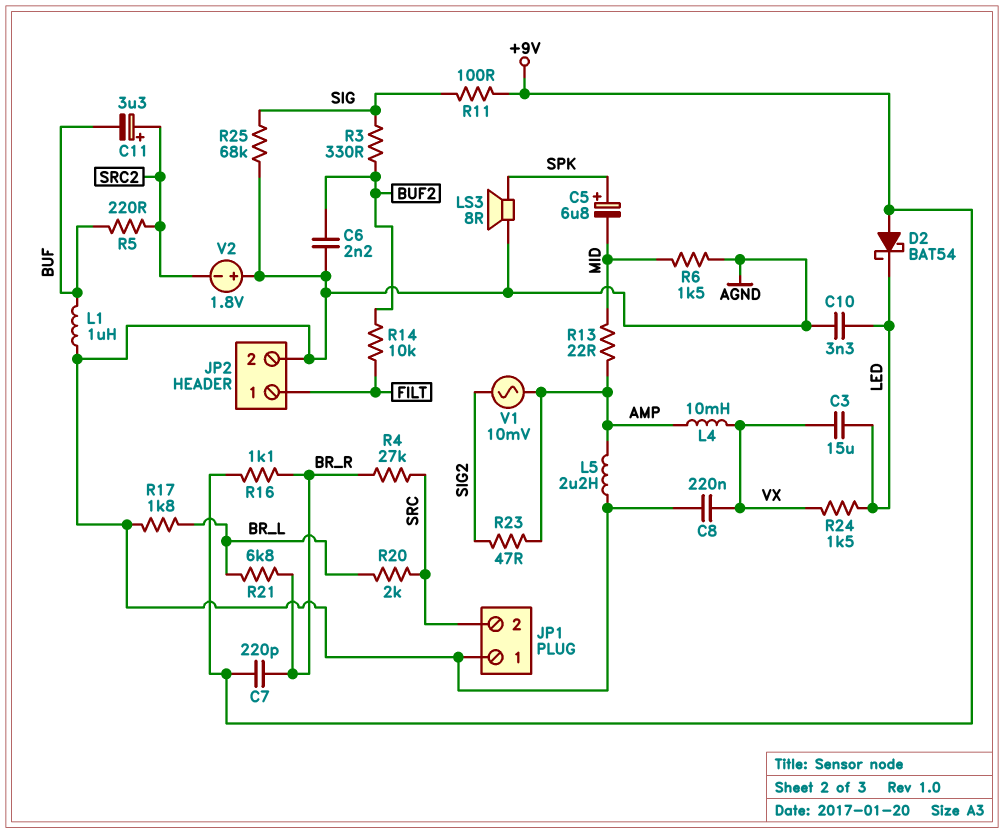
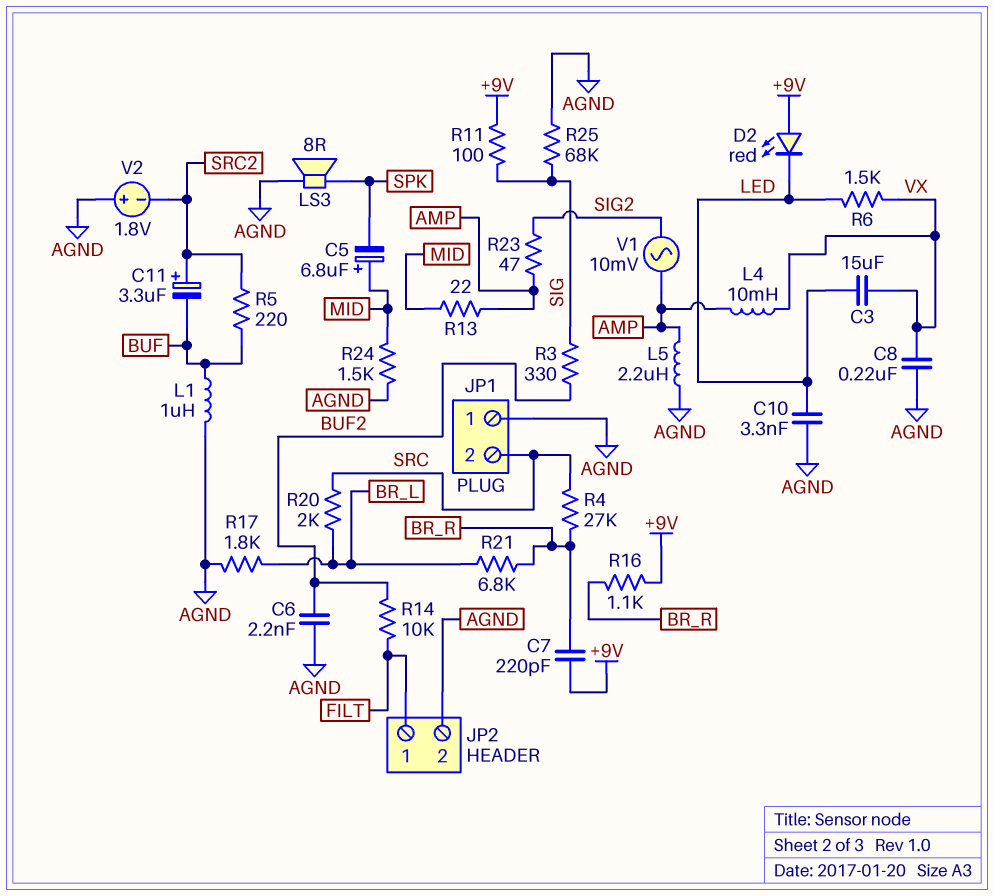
C5: 6.8uF (plus SPK, minus MID) -> 6.8uF (plus MID, minus SPK)
D2: schottky BAT54 (A +9V, K LED) -> LED red (A +9V, K LED)
R6: 1.5k (AGND, MID) -> 1.5k (LED, VX)
R24: 1.5k (LED, VX) -> 1.5k (AGND, MID)

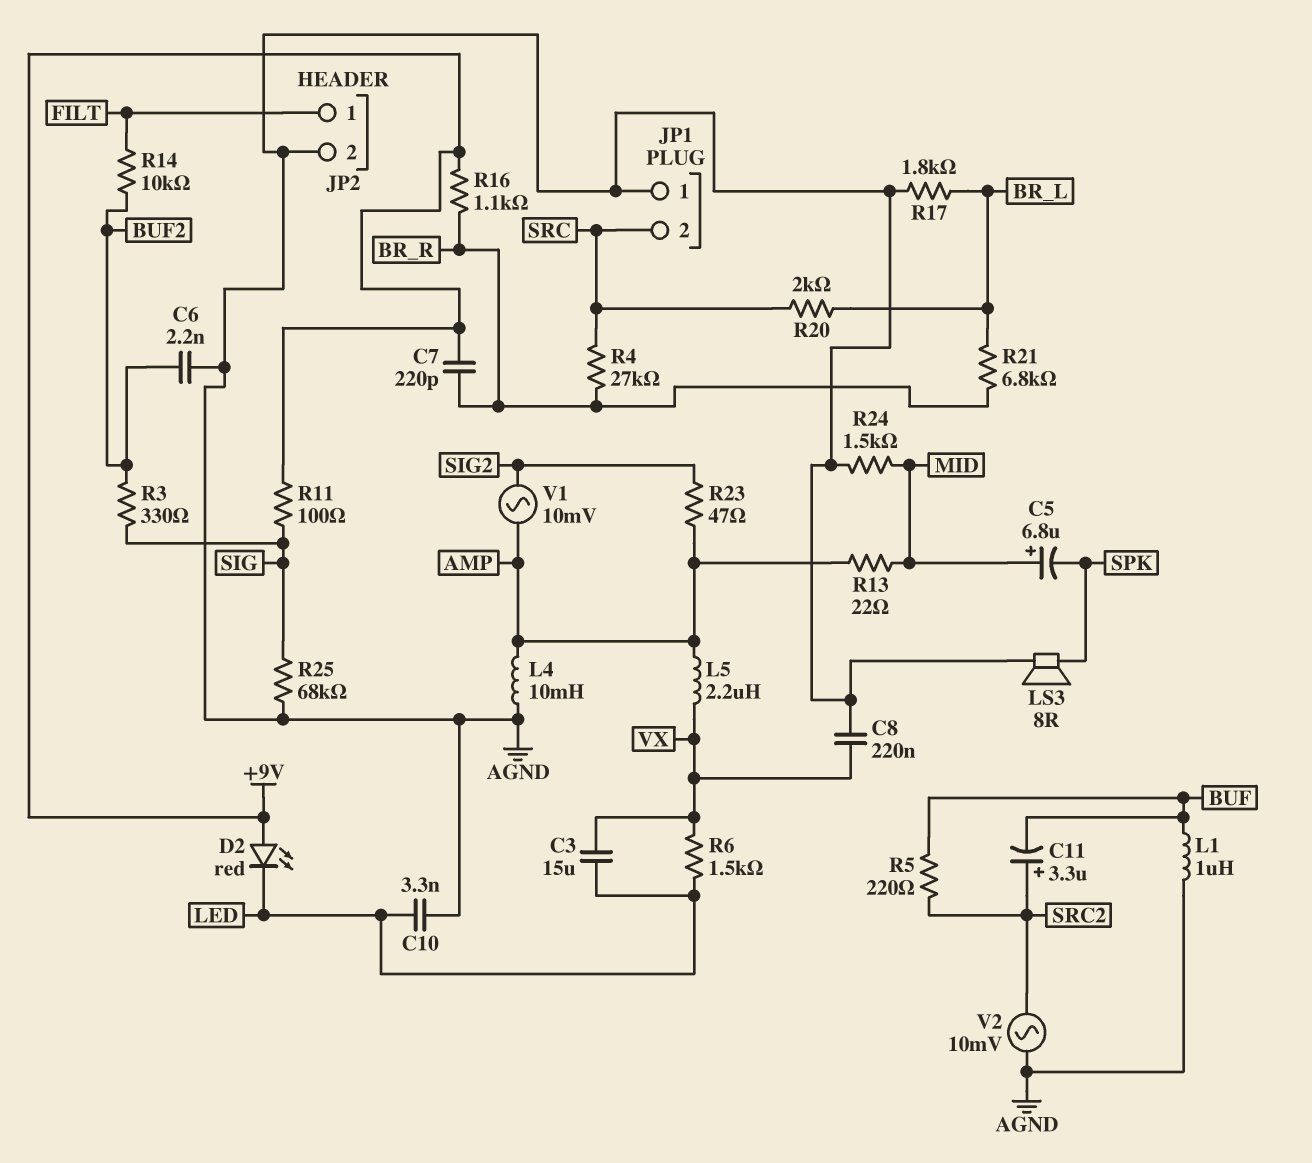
L4: 10mH (AMP, VX) -> 10mH (AGND, AMP)
L5: 2.2uH (AGND, AMP) -> 2.2uH (AMP, VX)
V2: 1.8V (plus AGND, minus SRC2) -> AC 10mV (AGND, SRC2)

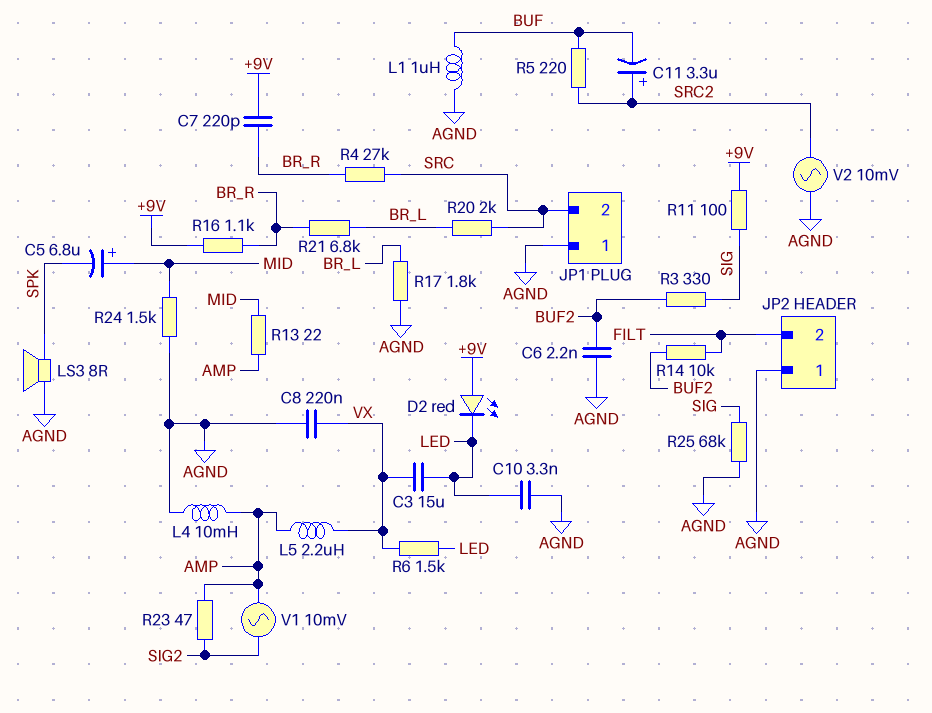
JP2 pin 1: FILT -> AGND
JP2 pin 2: AGND -> FILT

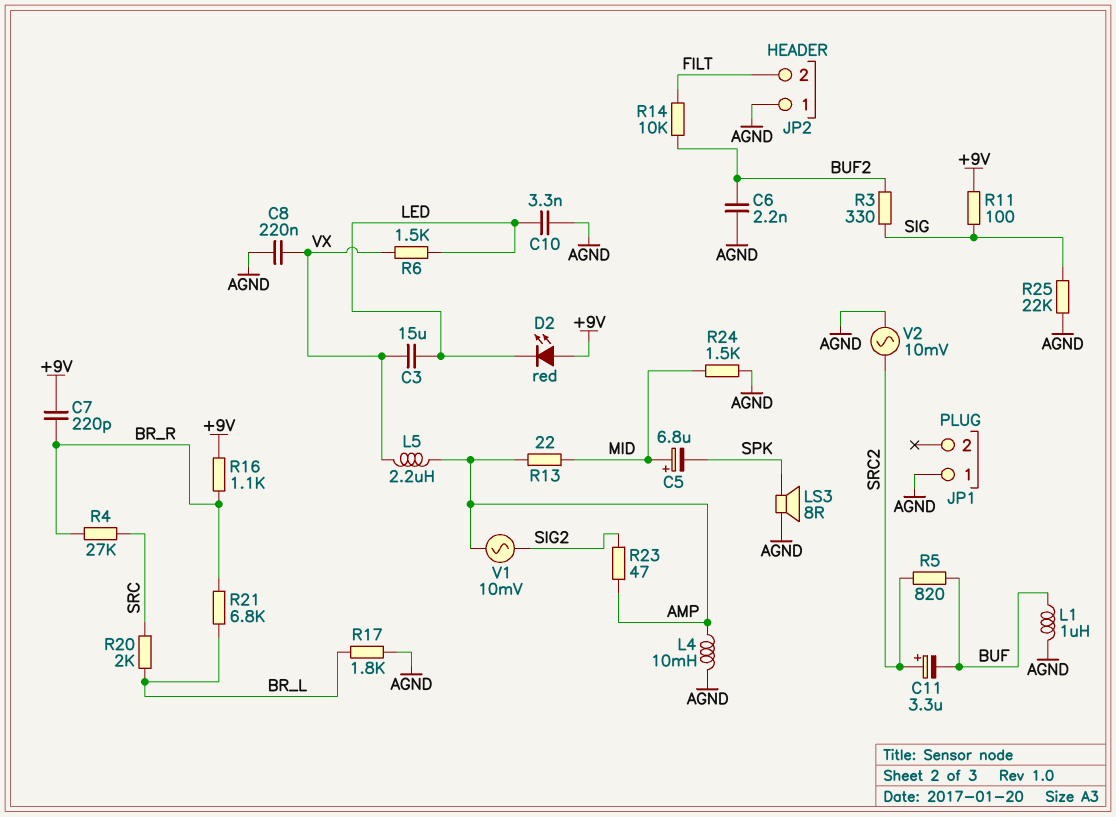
JP1 pin 2: SRC -> none
R5: 220 (BUF, SRC2) -> 820 (BUF, SRC2)
R25: 68k (AGND, SIG) -> 22k (AGND, SIG)

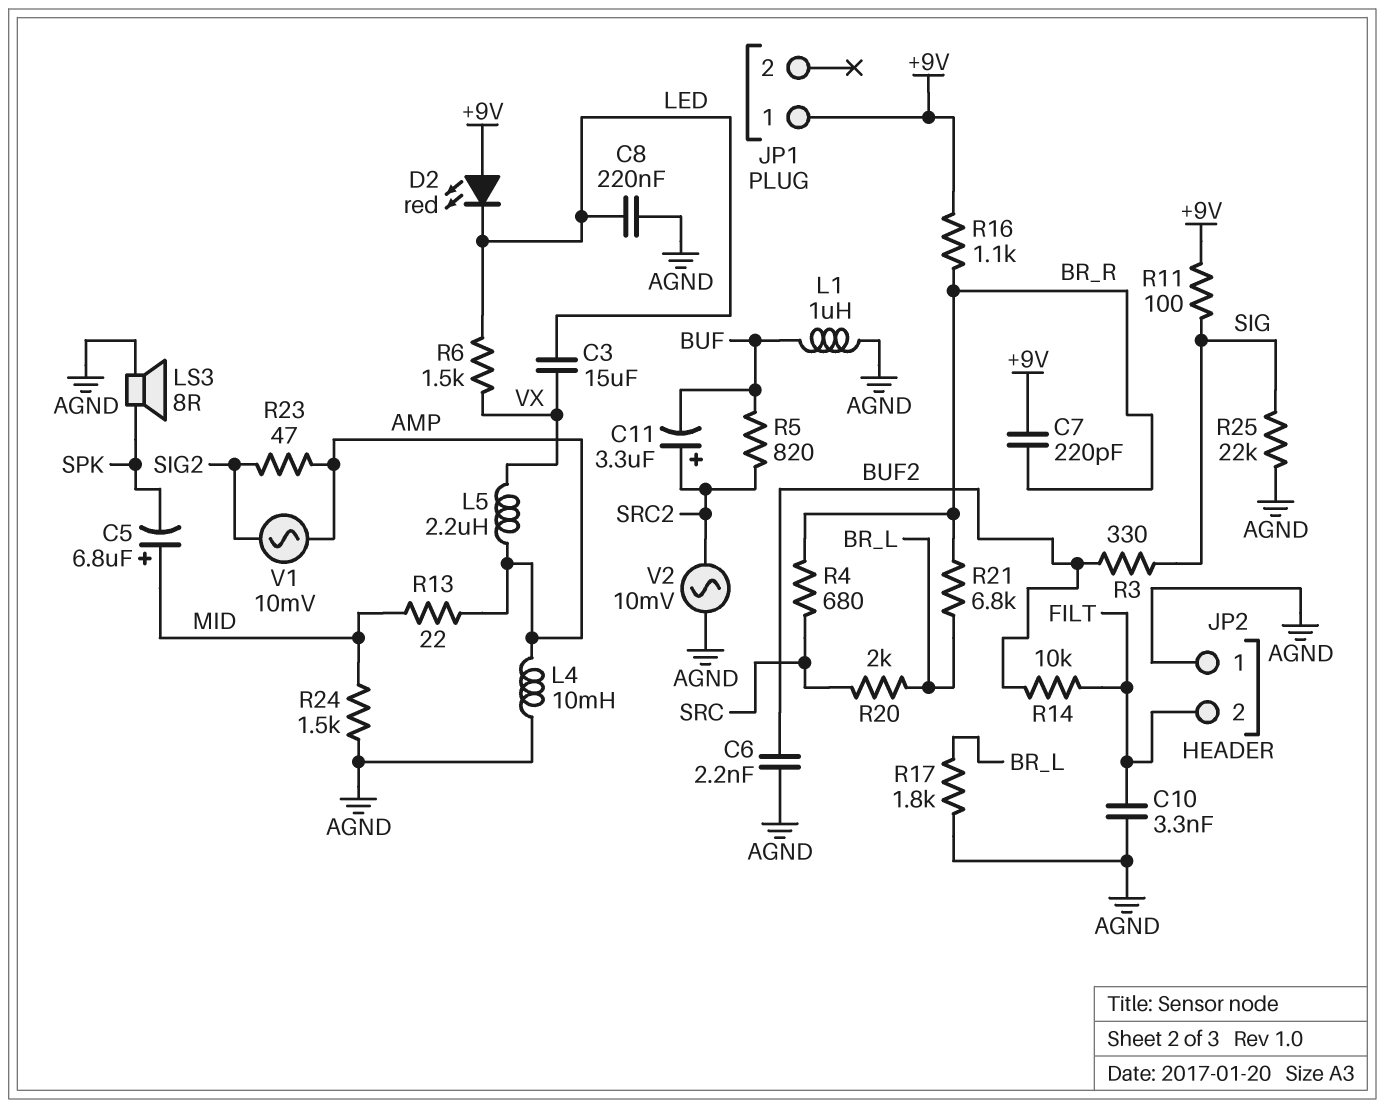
C8: 220nF (AGND, VX) -> 220nF (AGND, LED)
C10: 3.3nF (AGND, LED) -> 3.3nF (AGND, FILT)
JP1 pin 1: AGND -> +9V
R4: 27k (BR_R, SRC) -> 680 (BR_R, SRC)

